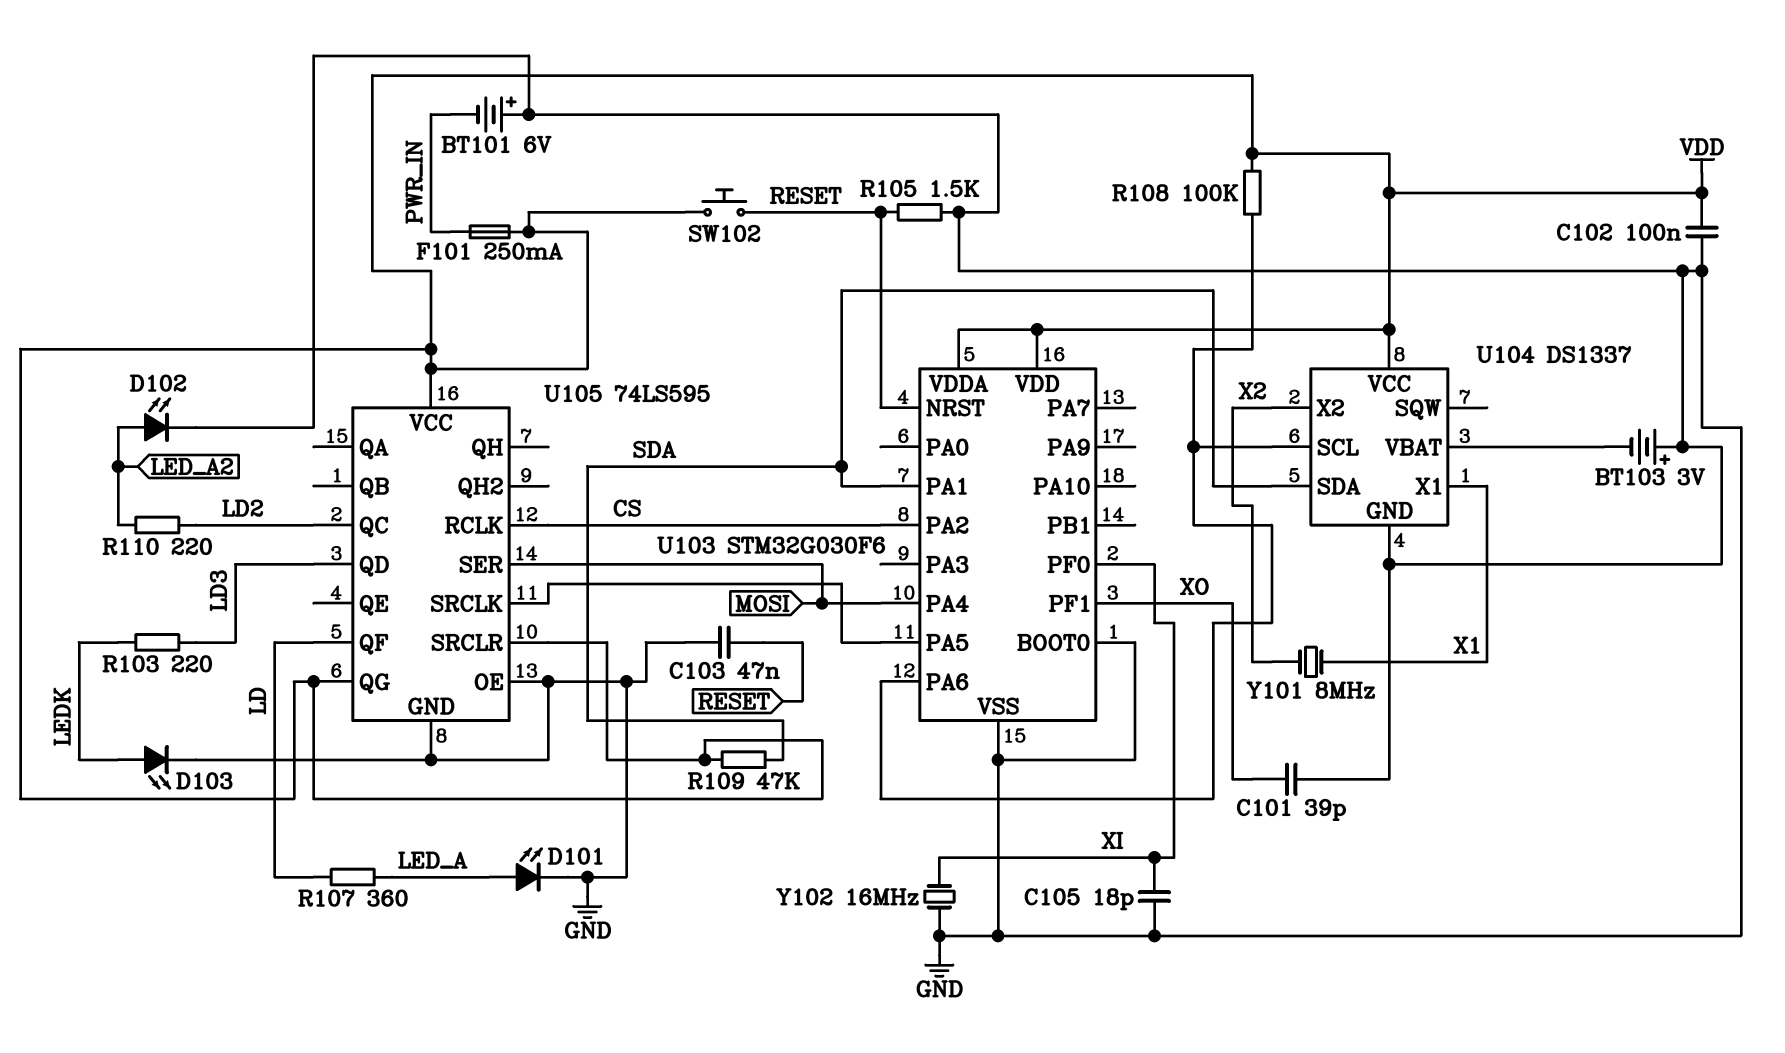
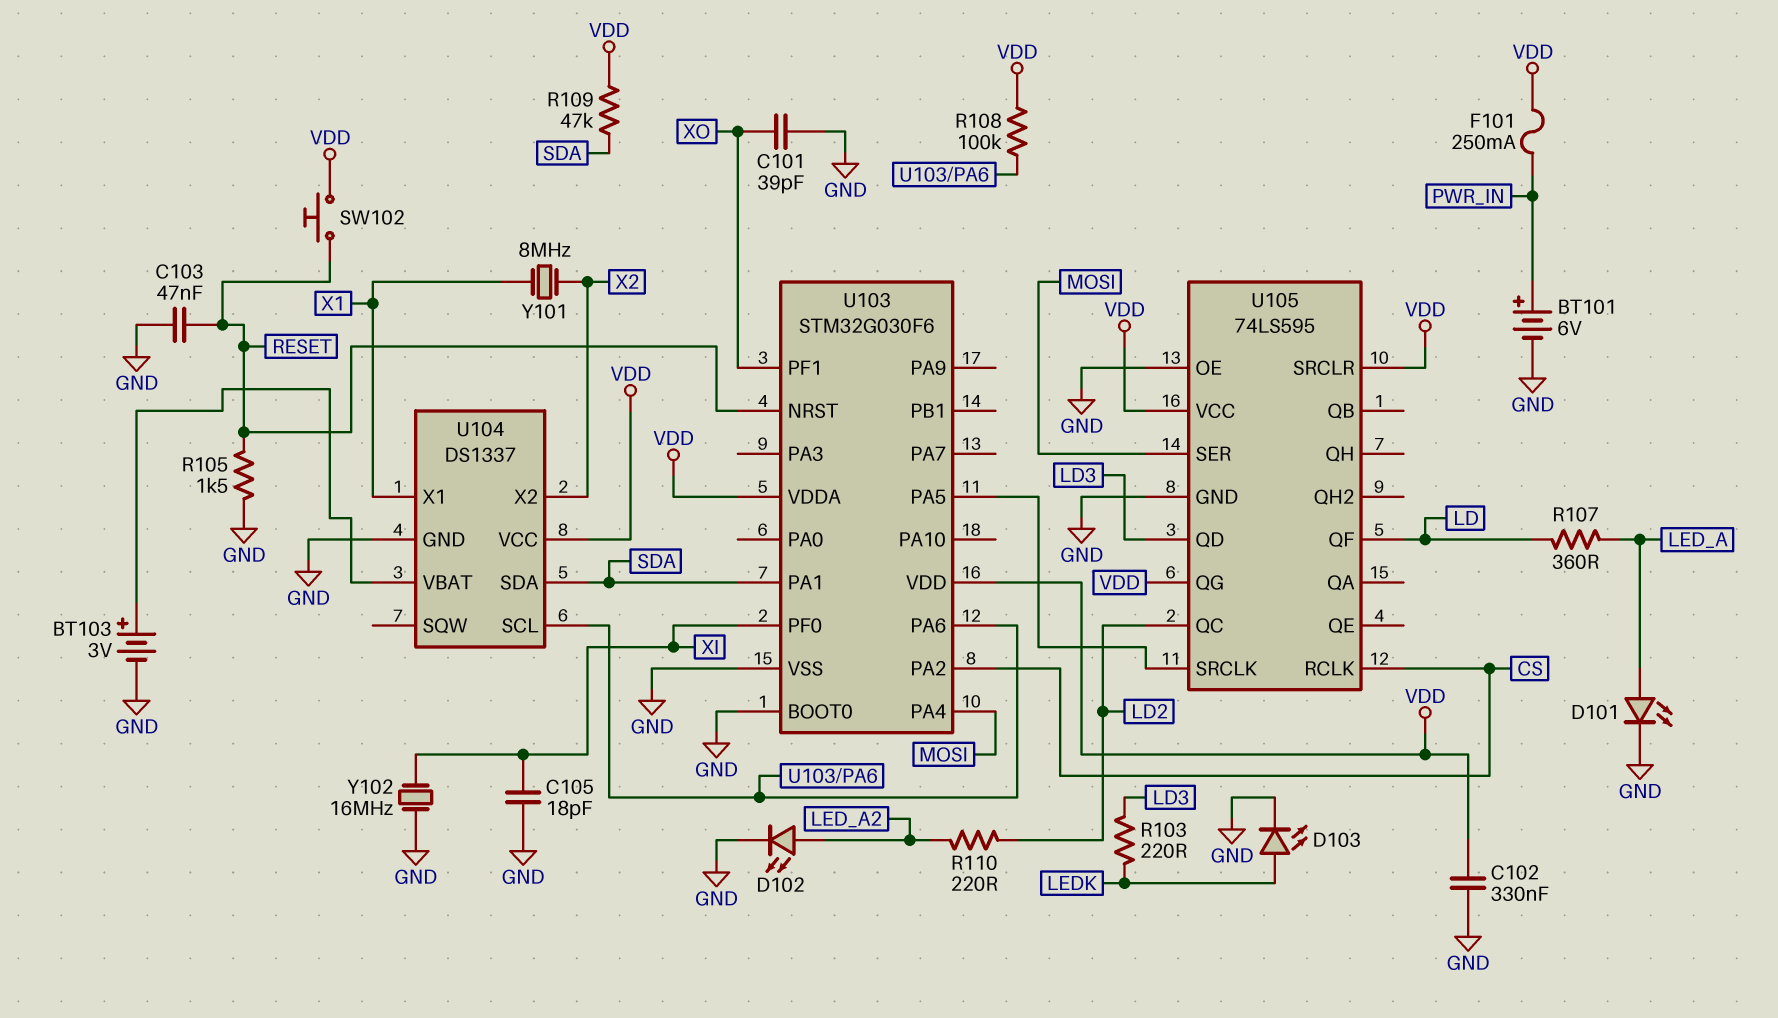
BT101: 6V (plus GND, minus PWR_IN) -> 6V (plus PWR_IN, minus GND)
BT103: 3V (plus GND, minus U104/VBAT) -> 3V (plus U104/VBAT, minus GND)
C102: 100nF (GND, VDD) -> 330nF (GND, VDD)

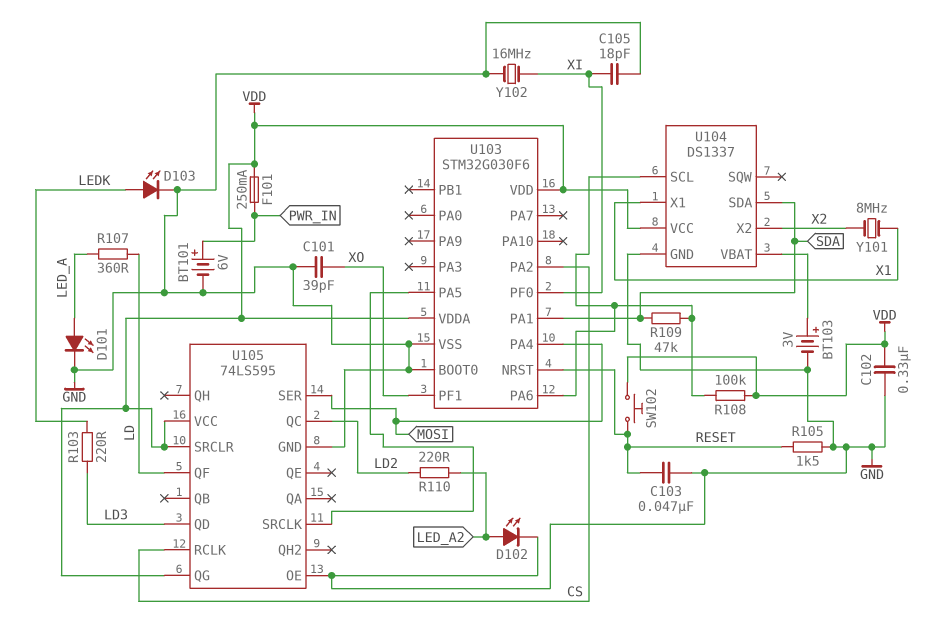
R109: 47k (SDA, VDD) -> 47k (SDA, U103/PA6)

